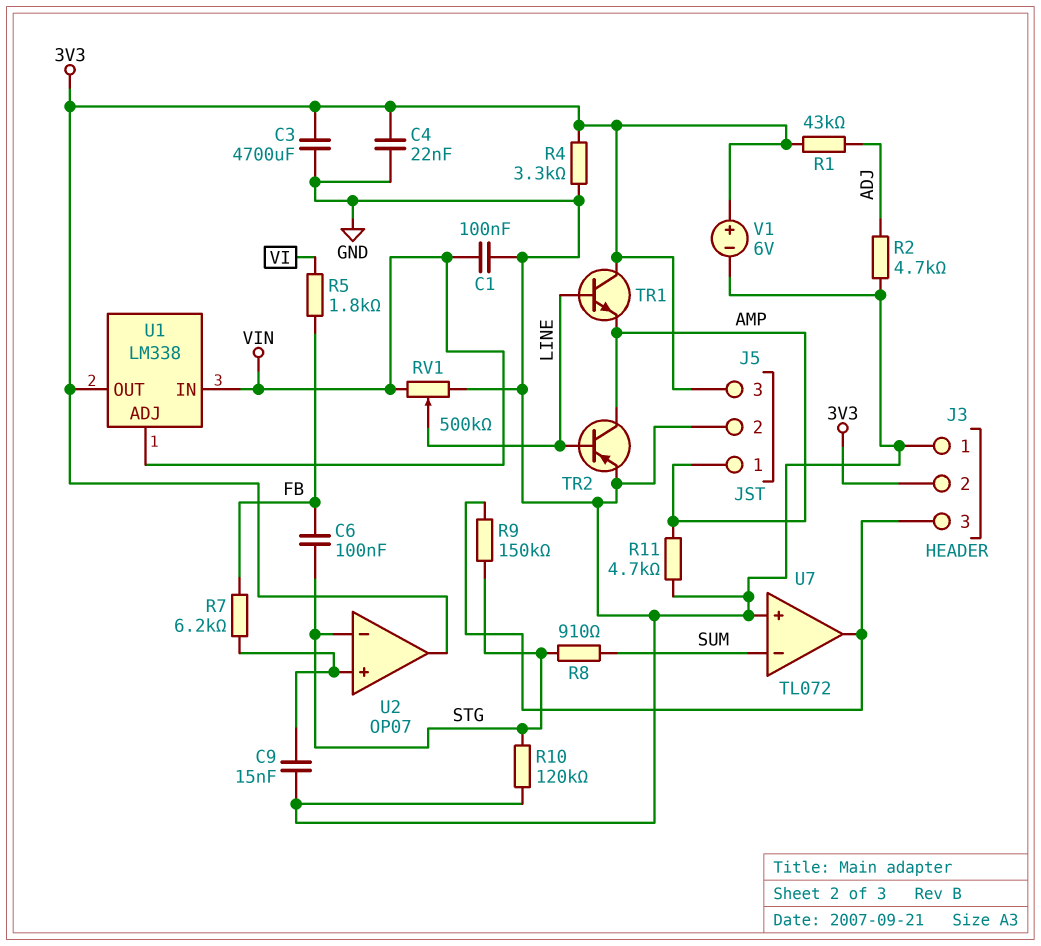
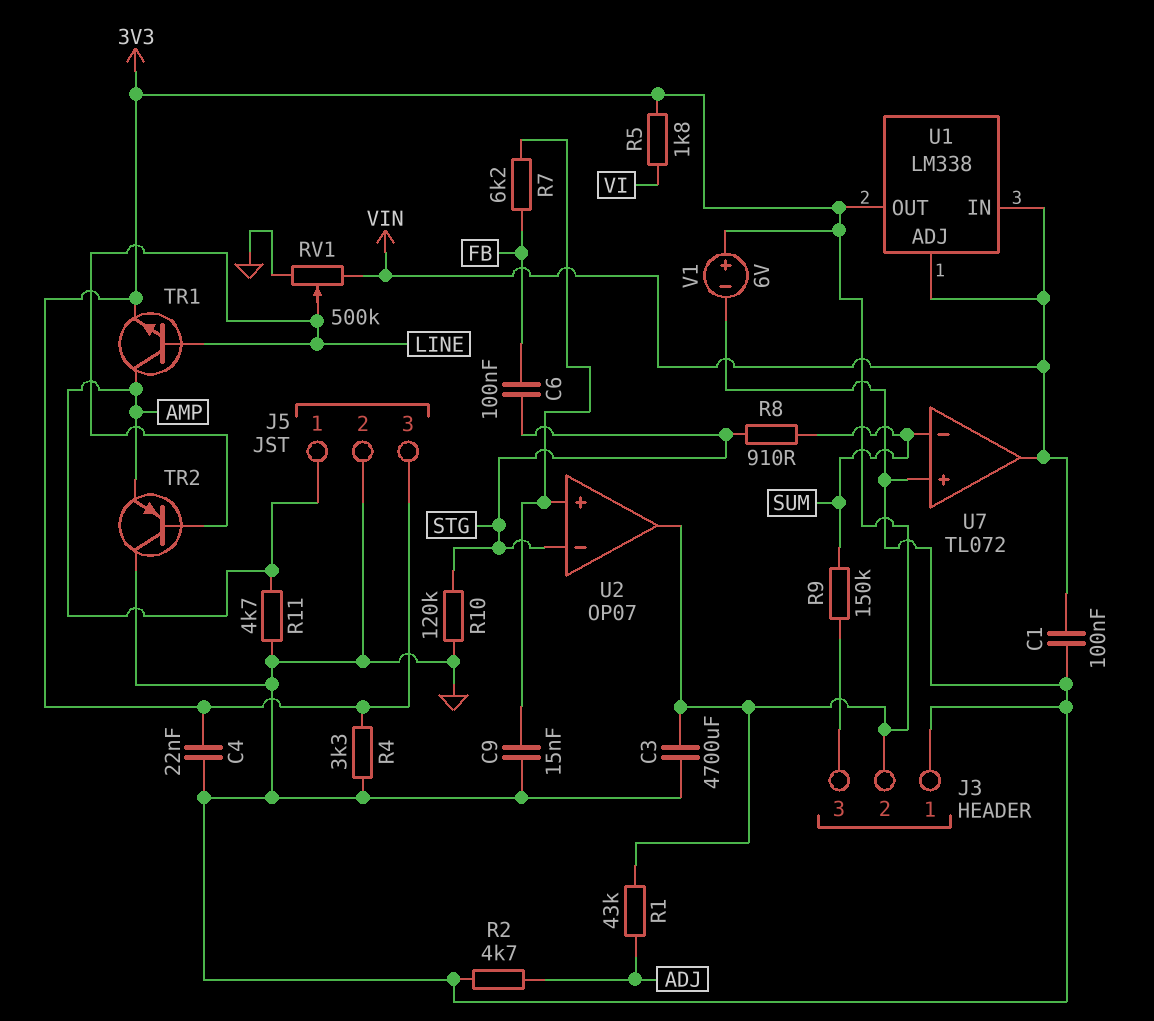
R5: 1.8k (FB, VI) -> 1.8k (3V3, VI)
R9: 150k (J3/3, STG) -> 150k (J3/3, SUM)
TR1: NPN (B LINE, C 3V3, E AMP) -> NPN (B LINE, C AMP, E 3V3)
TR2: PNP (B LINE, C AMP, E GND) -> PNP (B LINE, C GND, E AMP)
U7 pin out: J3/3 -> VIN

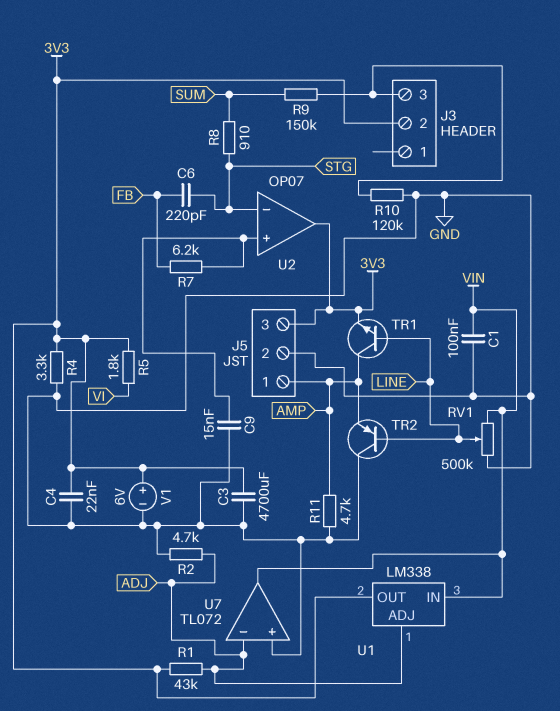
C6: 100nF (FB, STG) -> 220pF (FB, STG)
J3 pin 1: GND -> none
R10: 120k (GND, STG) -> 120k (GND, J3/3)
U1 pin ADJ: VIN -> ADJ
U7 pin in-: SUM -> ADJ

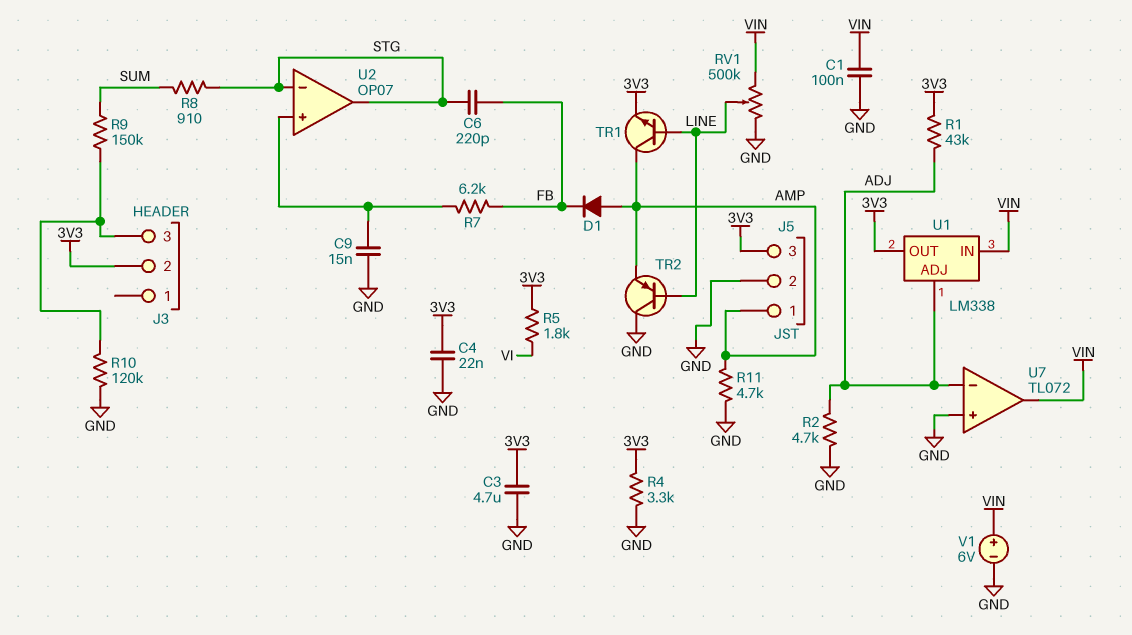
C3: 4700uF (3V3, GND) -> 4.7uF (3V3, GND)
D1: none -> diode (A AMP, K FB)
U2 pin out: 3V3 -> STG
V1: 6V (plus 3V3, minus GND) -> 6V (plus VIN, minus GND)

